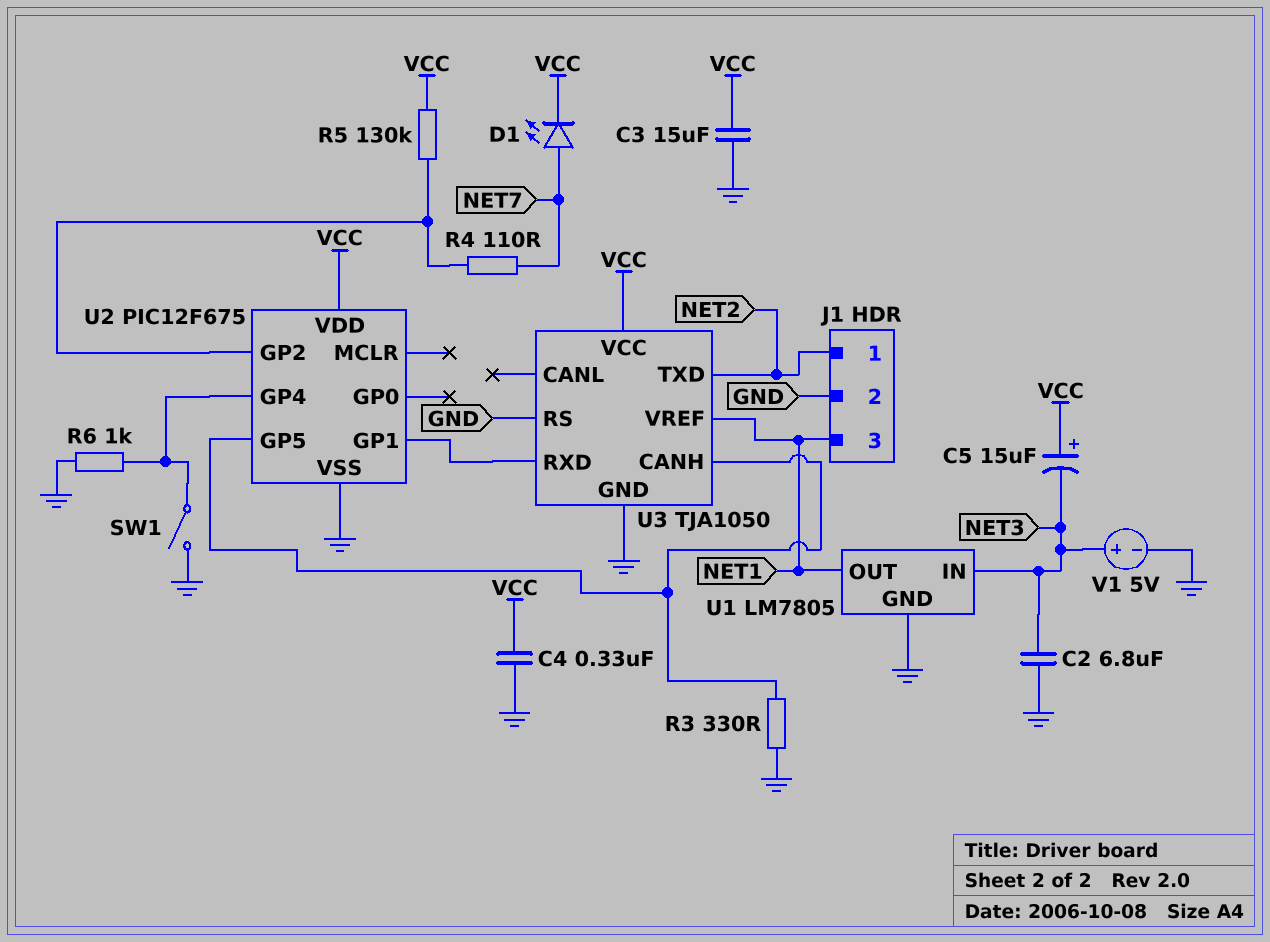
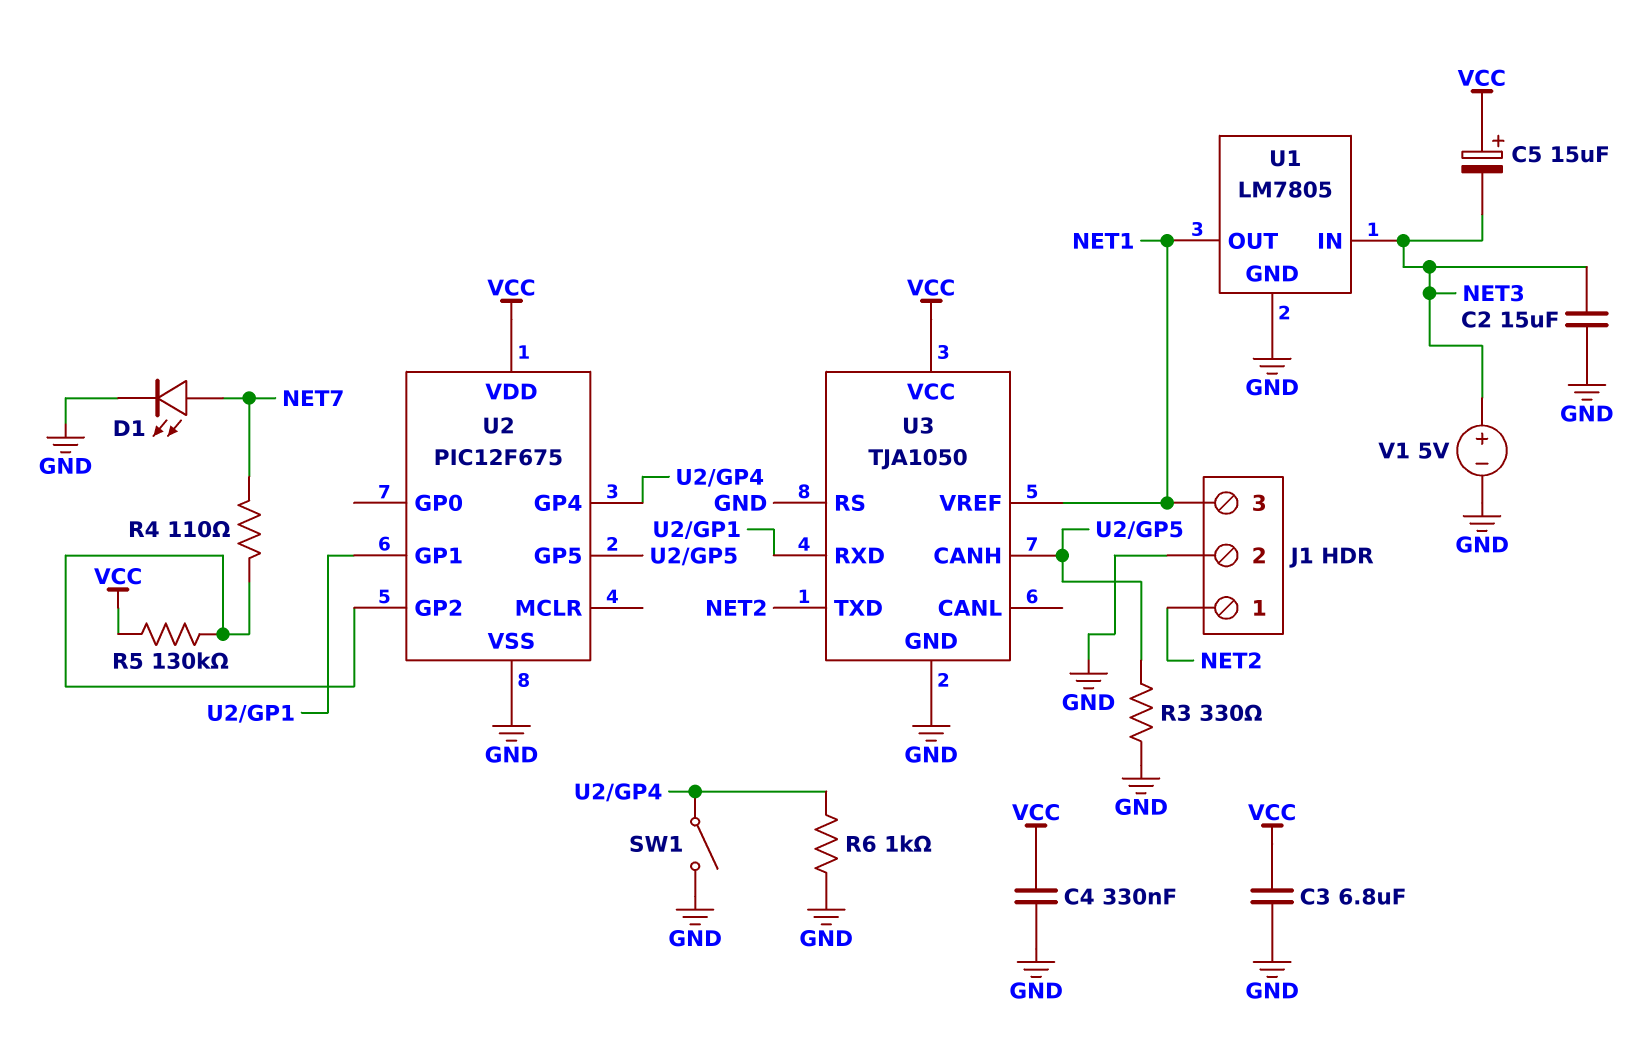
C2: 6.8uF (GND, NET3) -> 15uF (GND, NET3)
C3: 15uF (GND, VCC) -> 6.8uF (GND, VCC)
D1: LED (A NET7, K VCC) -> LED (A NET7, K GND)

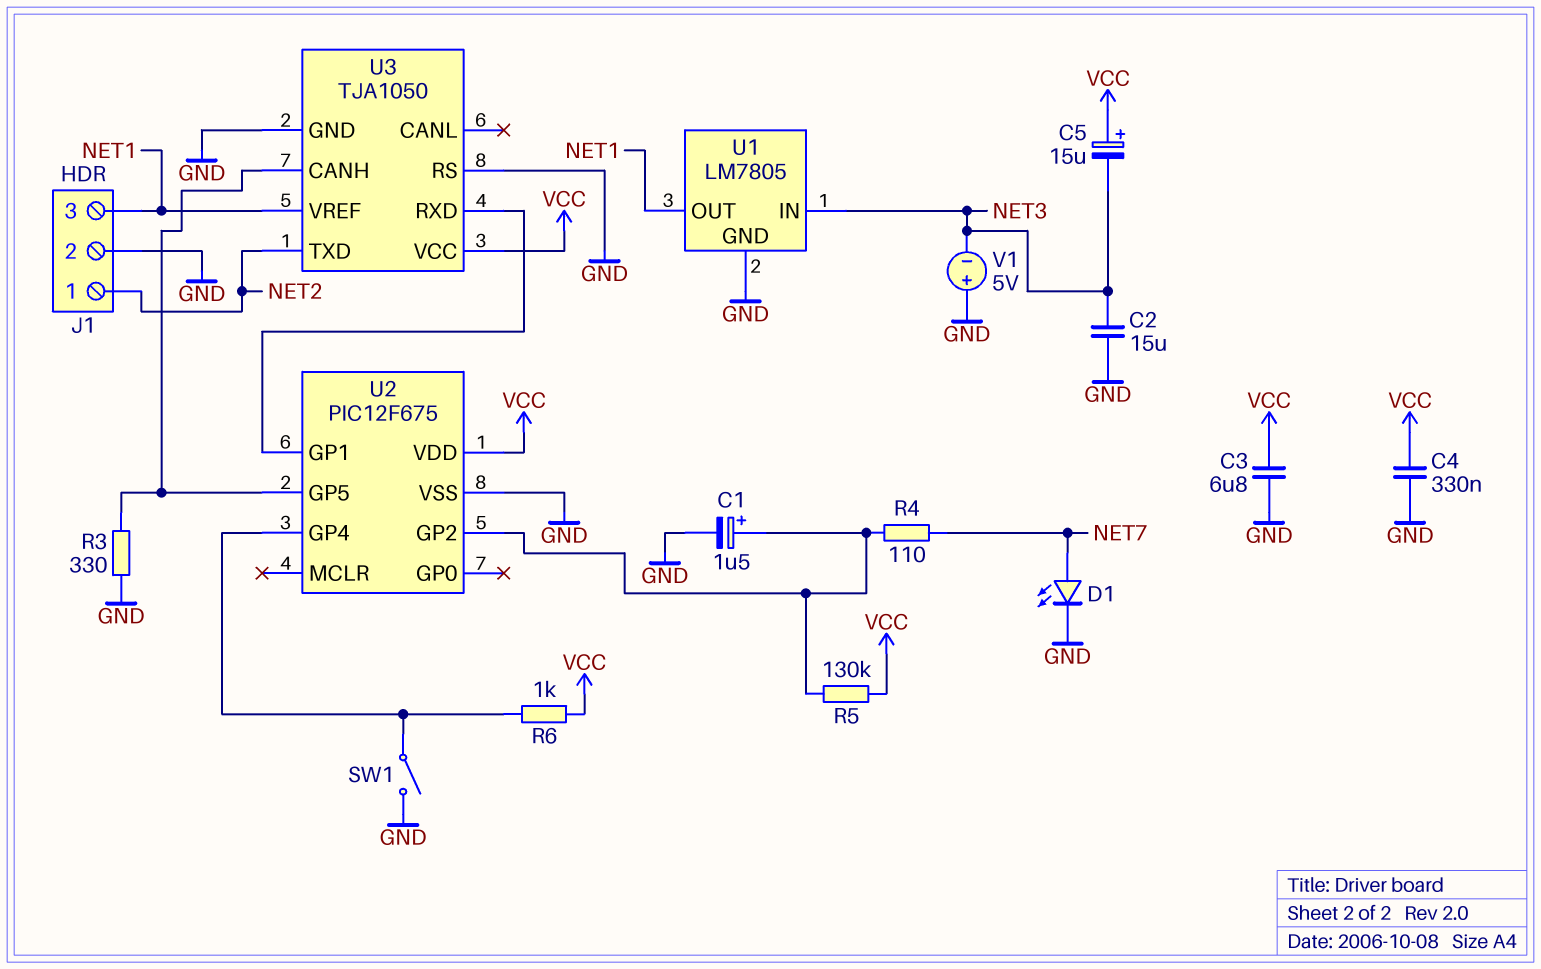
C1: none -> 1.5uF (plus U2/GP2, minus GND)
R6: 1k (GND, U2/GP4) -> 1k (U2/GP4, VCC)
V1: 5V (plus NET3, minus GND) -> 5V (plus GND, minus NET3)

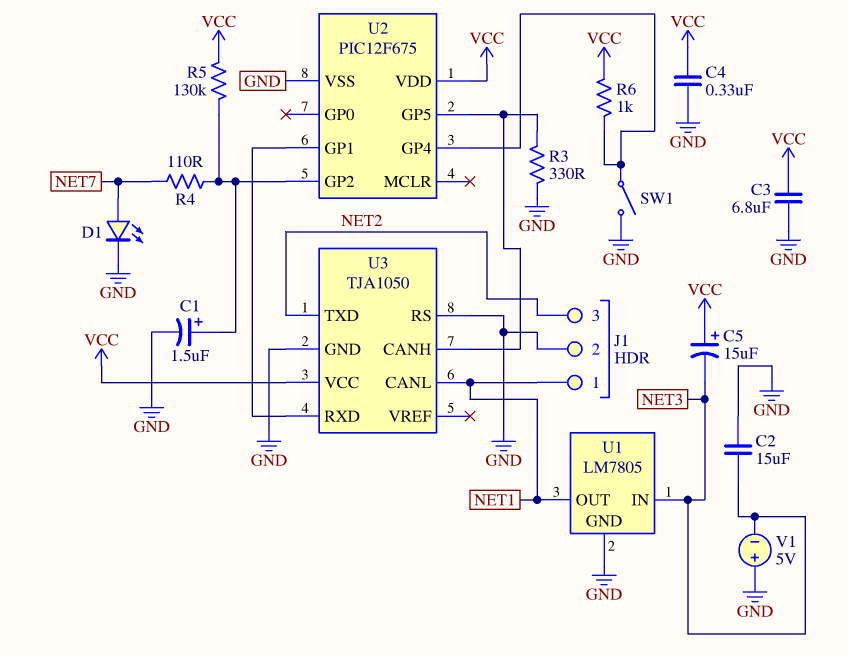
J1 pin 1: NET2 -> NET1
J1 pin 3: NET1 -> NET2
U3 pin CANL: none -> NET1
U3 pin VREF: NET1 -> none

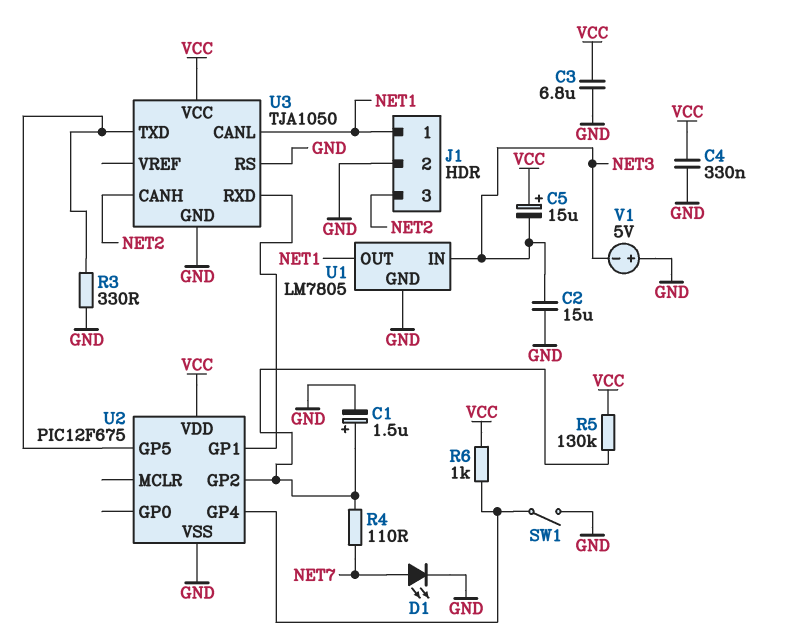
U3 pin CANH: U2/GP5 -> NET2
U3 pin TXD: NET2 -> U2/GP5

